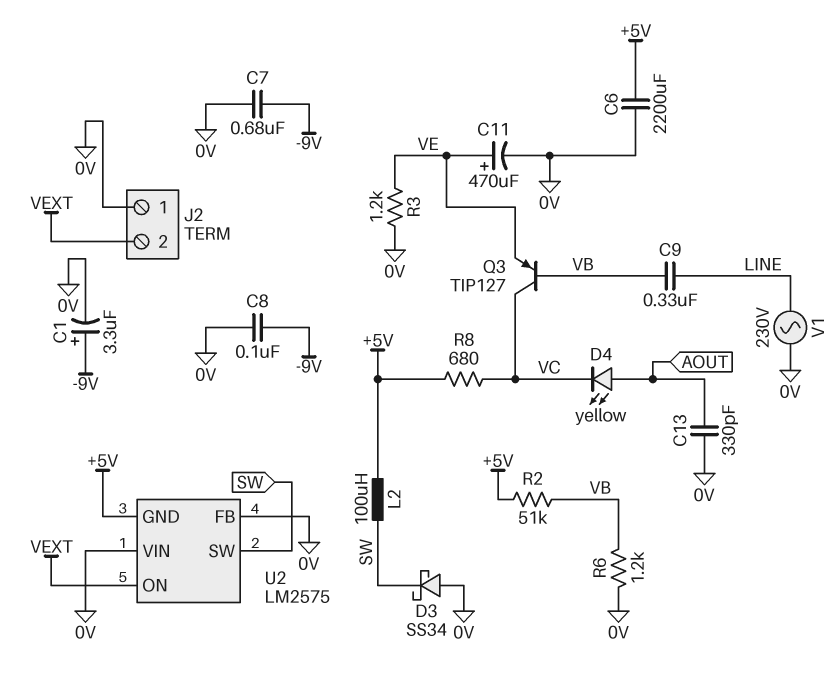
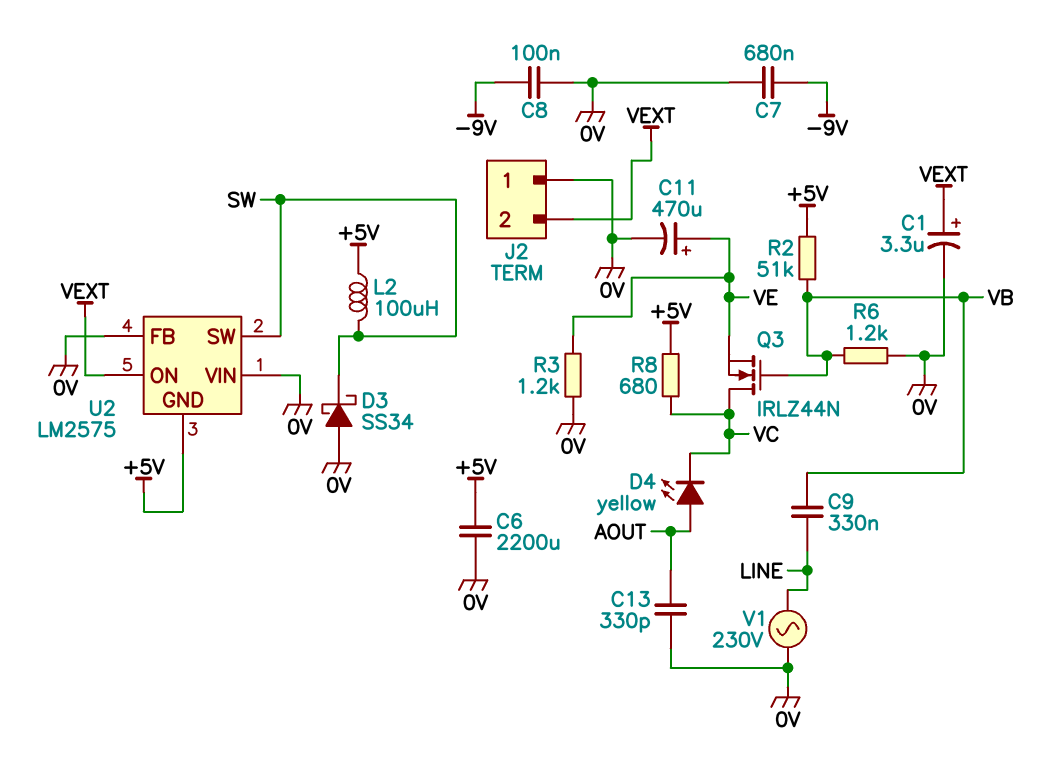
C1: 3.3uF (plus -9V, minus 0V) -> 3.3uF (plus VEXT, minus 0V)
Q3: PNP TIP127 (B VB, C VC, E VE) -> NMOS IRLZ44N (G VB, D VC, S VE)

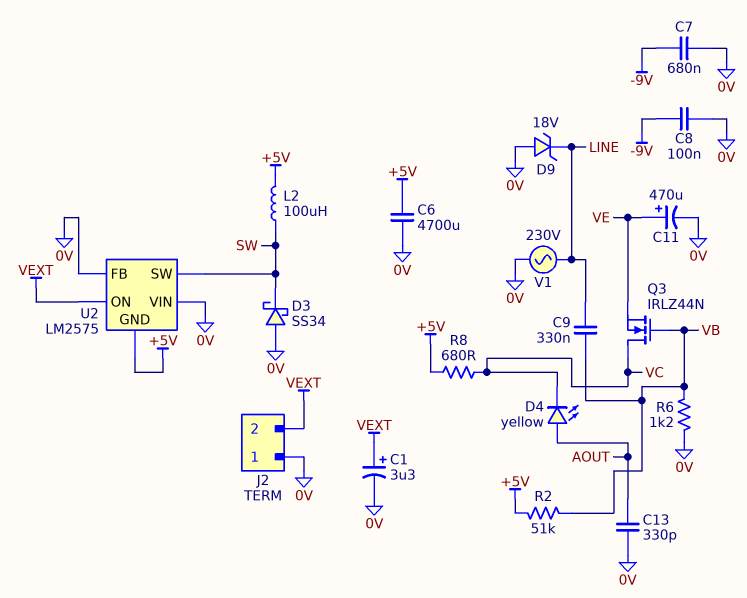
C6: 2200uF (+5V, 0V) -> 4700uF (+5V, 0V)
D9: none -> zener 18V (A 0V, K LINE)
R3: 1.2k (0V, VE) -> none

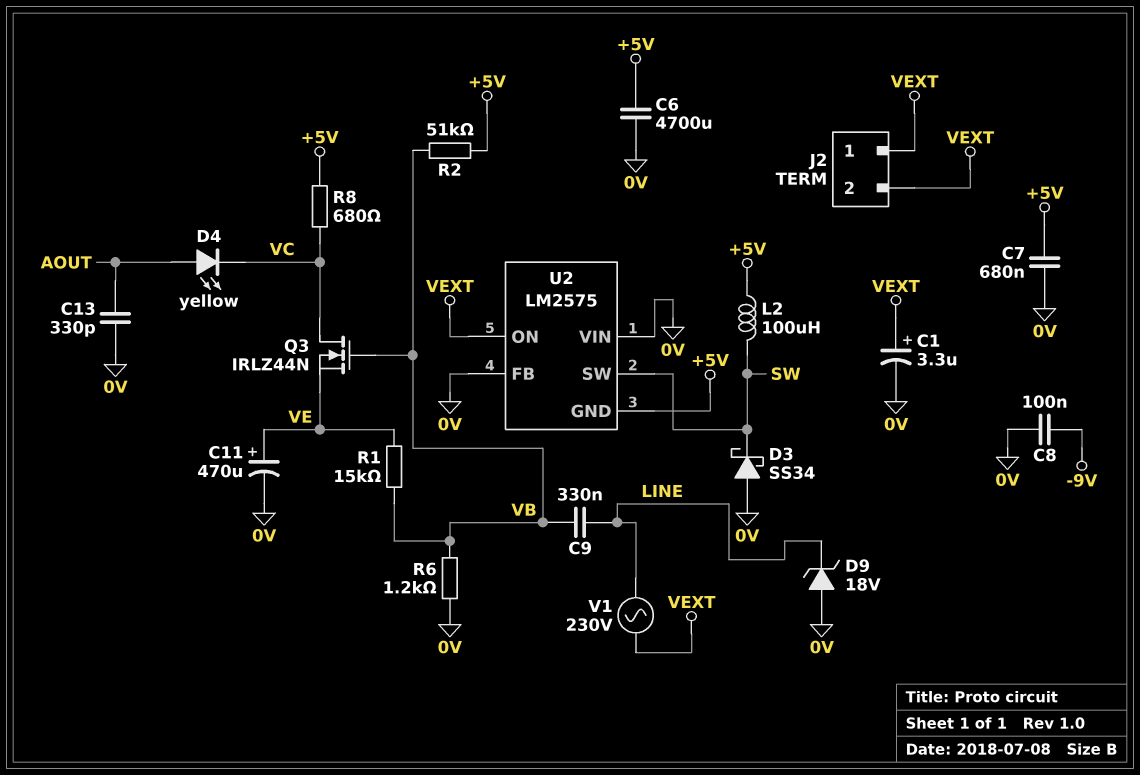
C7: 680nF (-9V, 0V) -> 680nF (+5V, 0V)
J2 pin 1: 0V -> VEXT
R1: none -> 15k (VB, VE)
V1: AC 230V (0V, LINE) -> AC 230V (LINE, VEXT)

